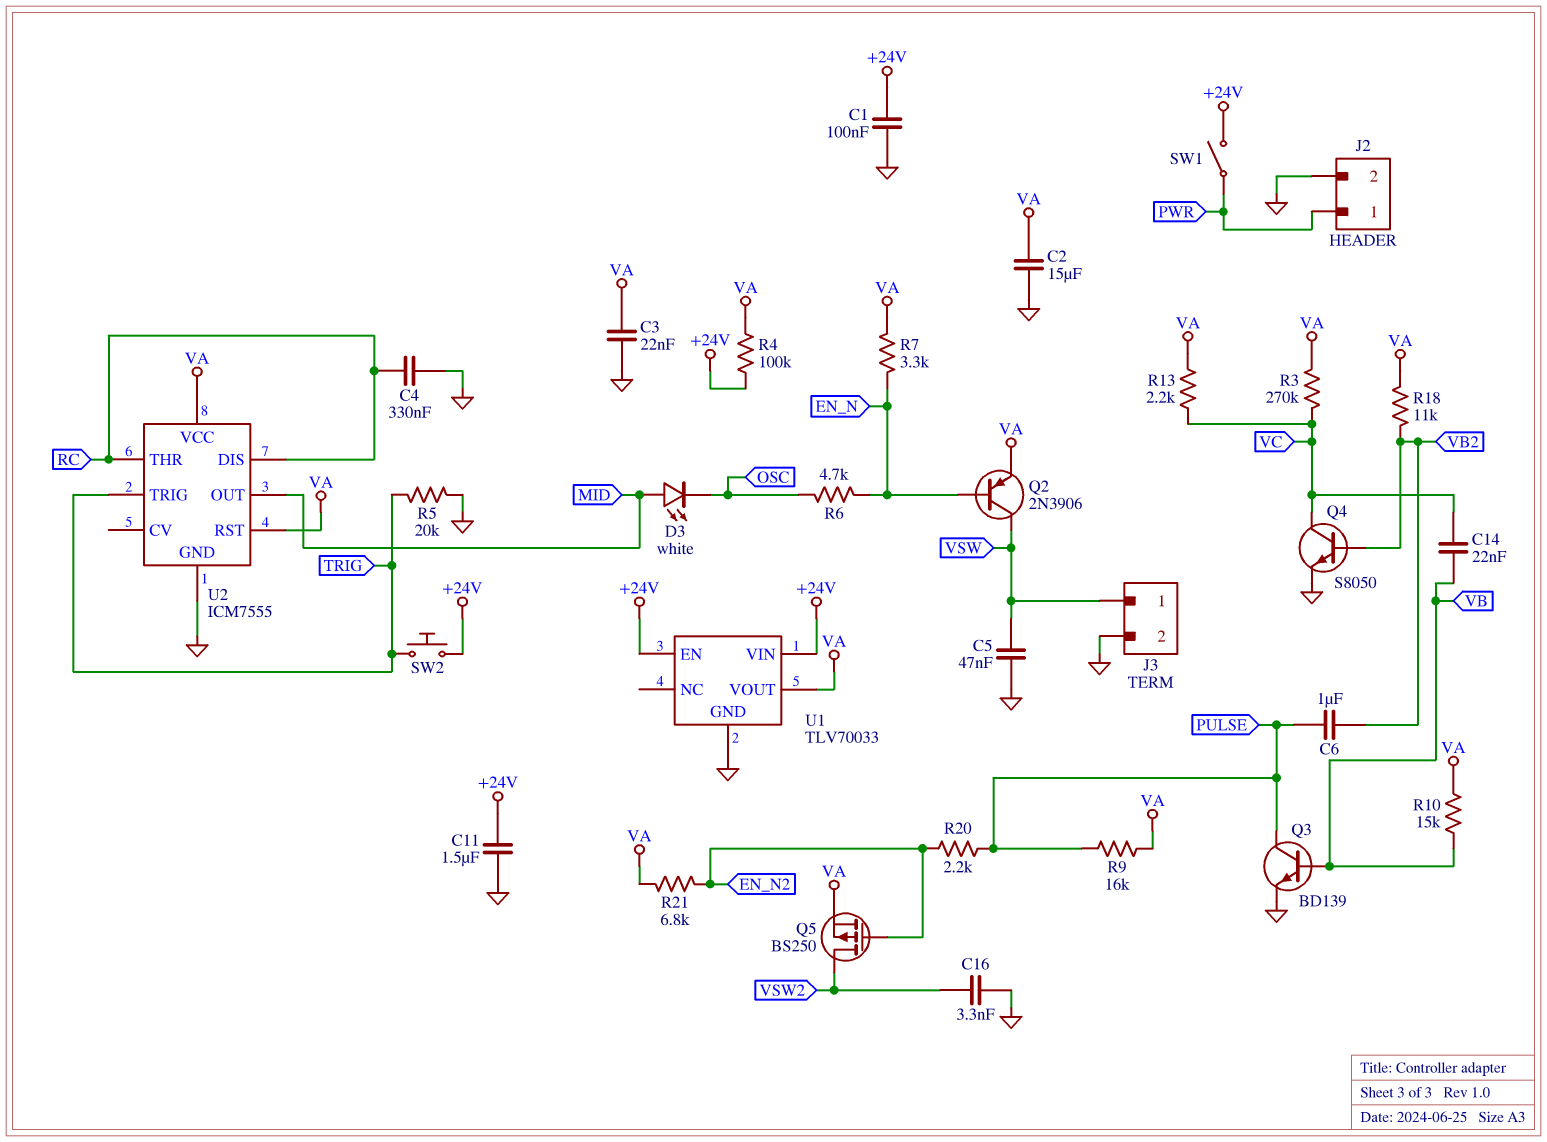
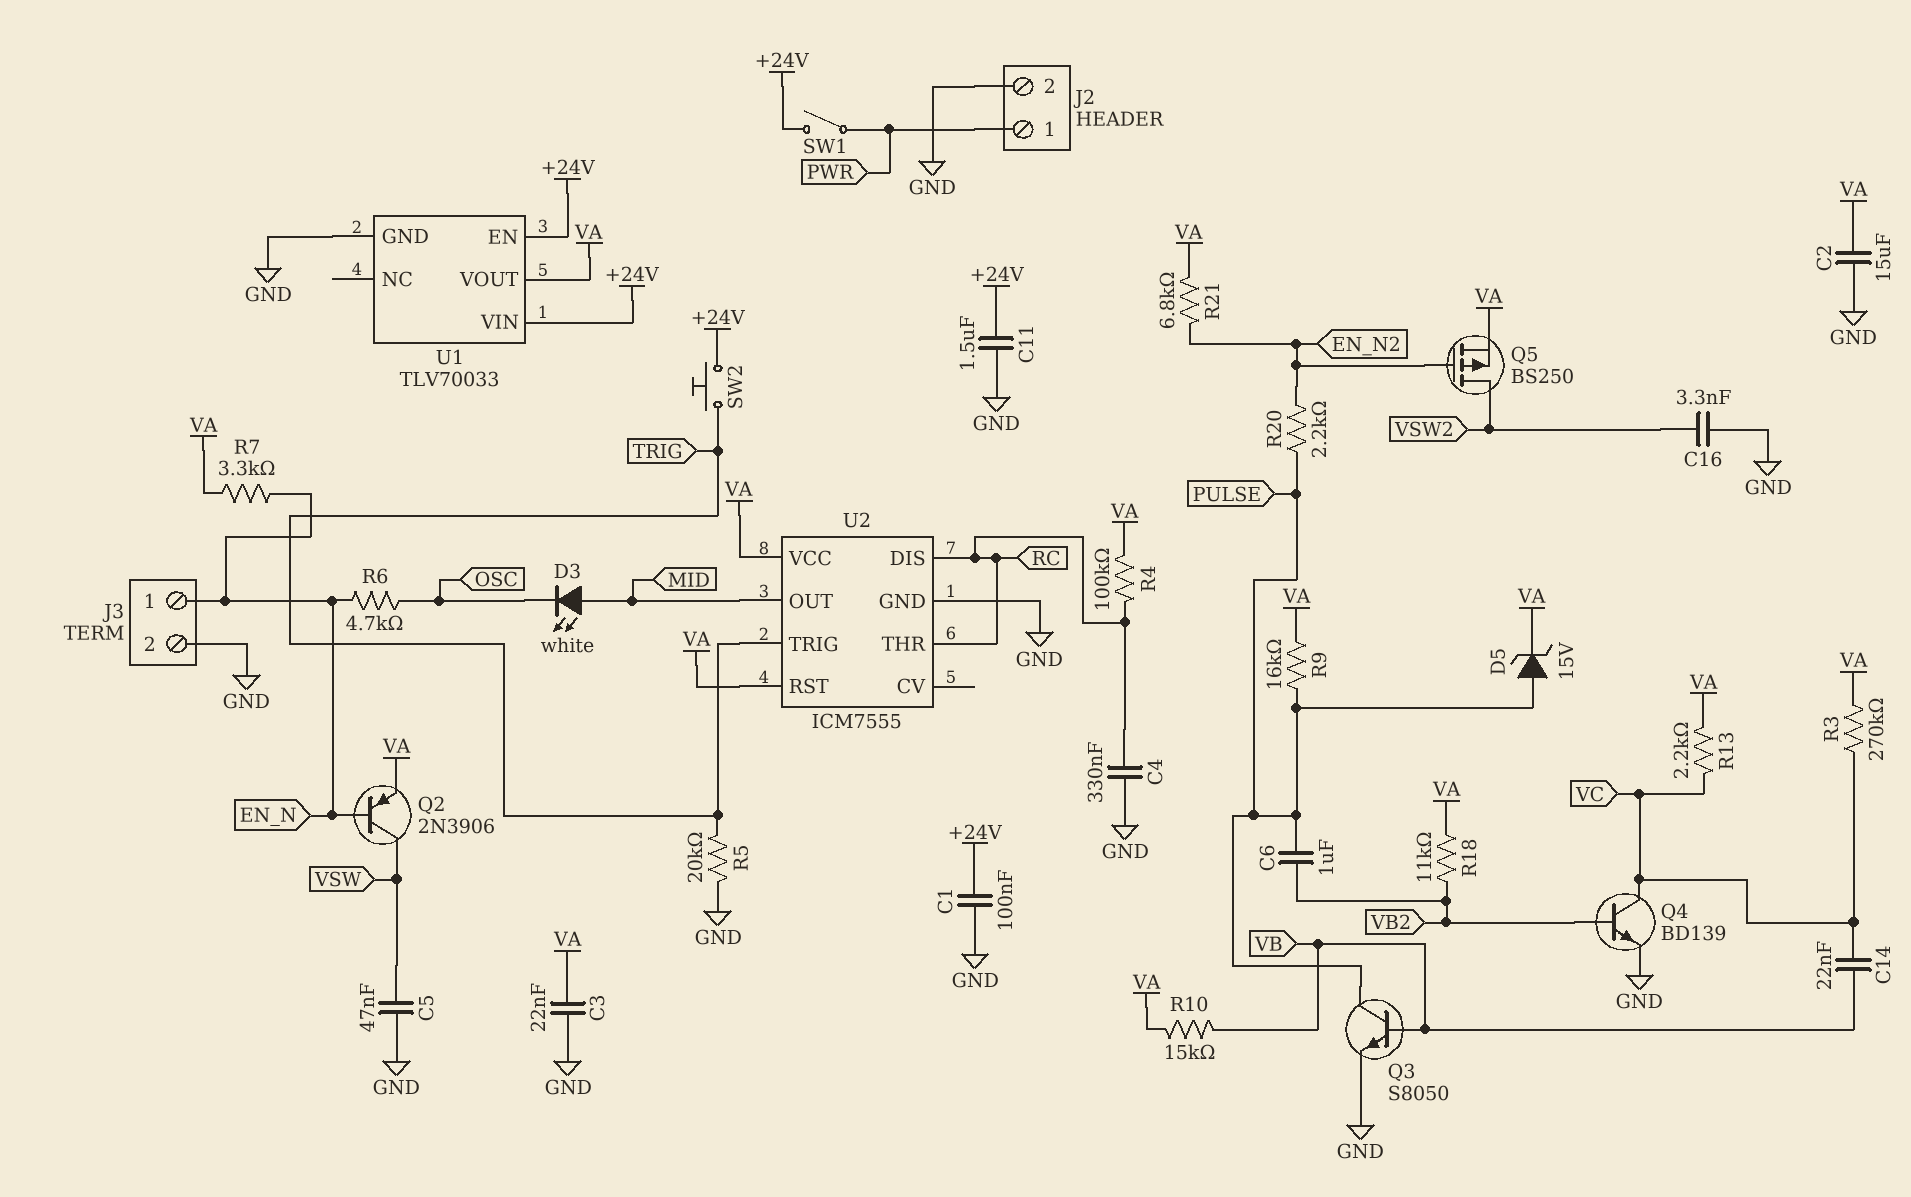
D5: none -> zener 15V (A PULSE, K VA)
J3 pin 1: VSW -> EN_N
Q3: NPN BD139 (B VB, C PULSE, E GND) -> NPN S8050 (B VB, C PULSE, E GND)
Q4: NPN S8050 (B VB2, C VC, E GND) -> NPN BD139 (B VB2, C VC, E GND)
R4: 100k (+24V, VA) -> 100k (RC, VA)

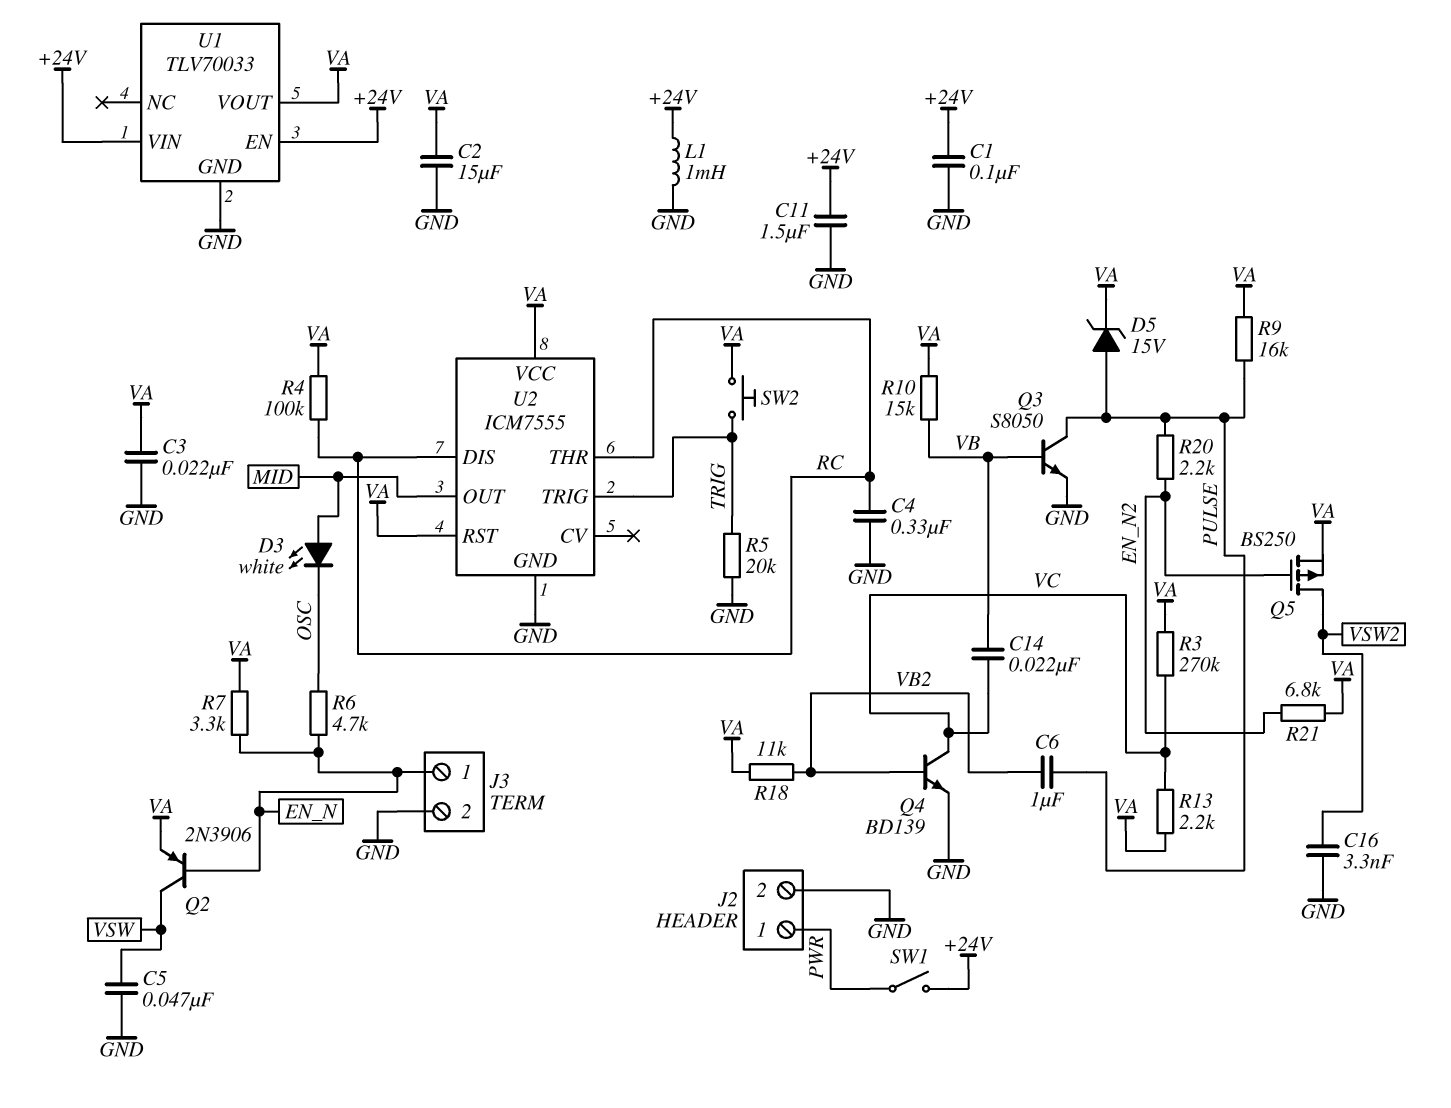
L1: none -> 1mH (+24V, GND)
SW2: button (+24V, TRIG) -> button (TRIG, VA)

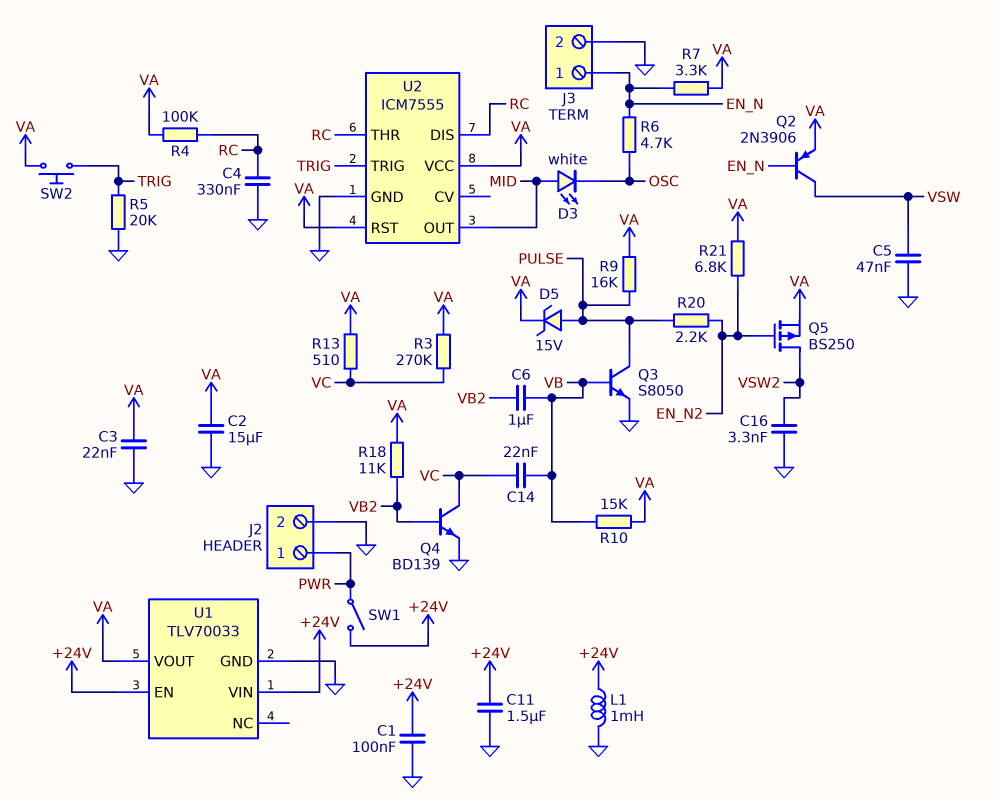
C6: 1uF (PULSE, VB2) -> 1uF (VB, VB2)
R13: 2.2k (VA, VC) -> 510 (VA, VC)

